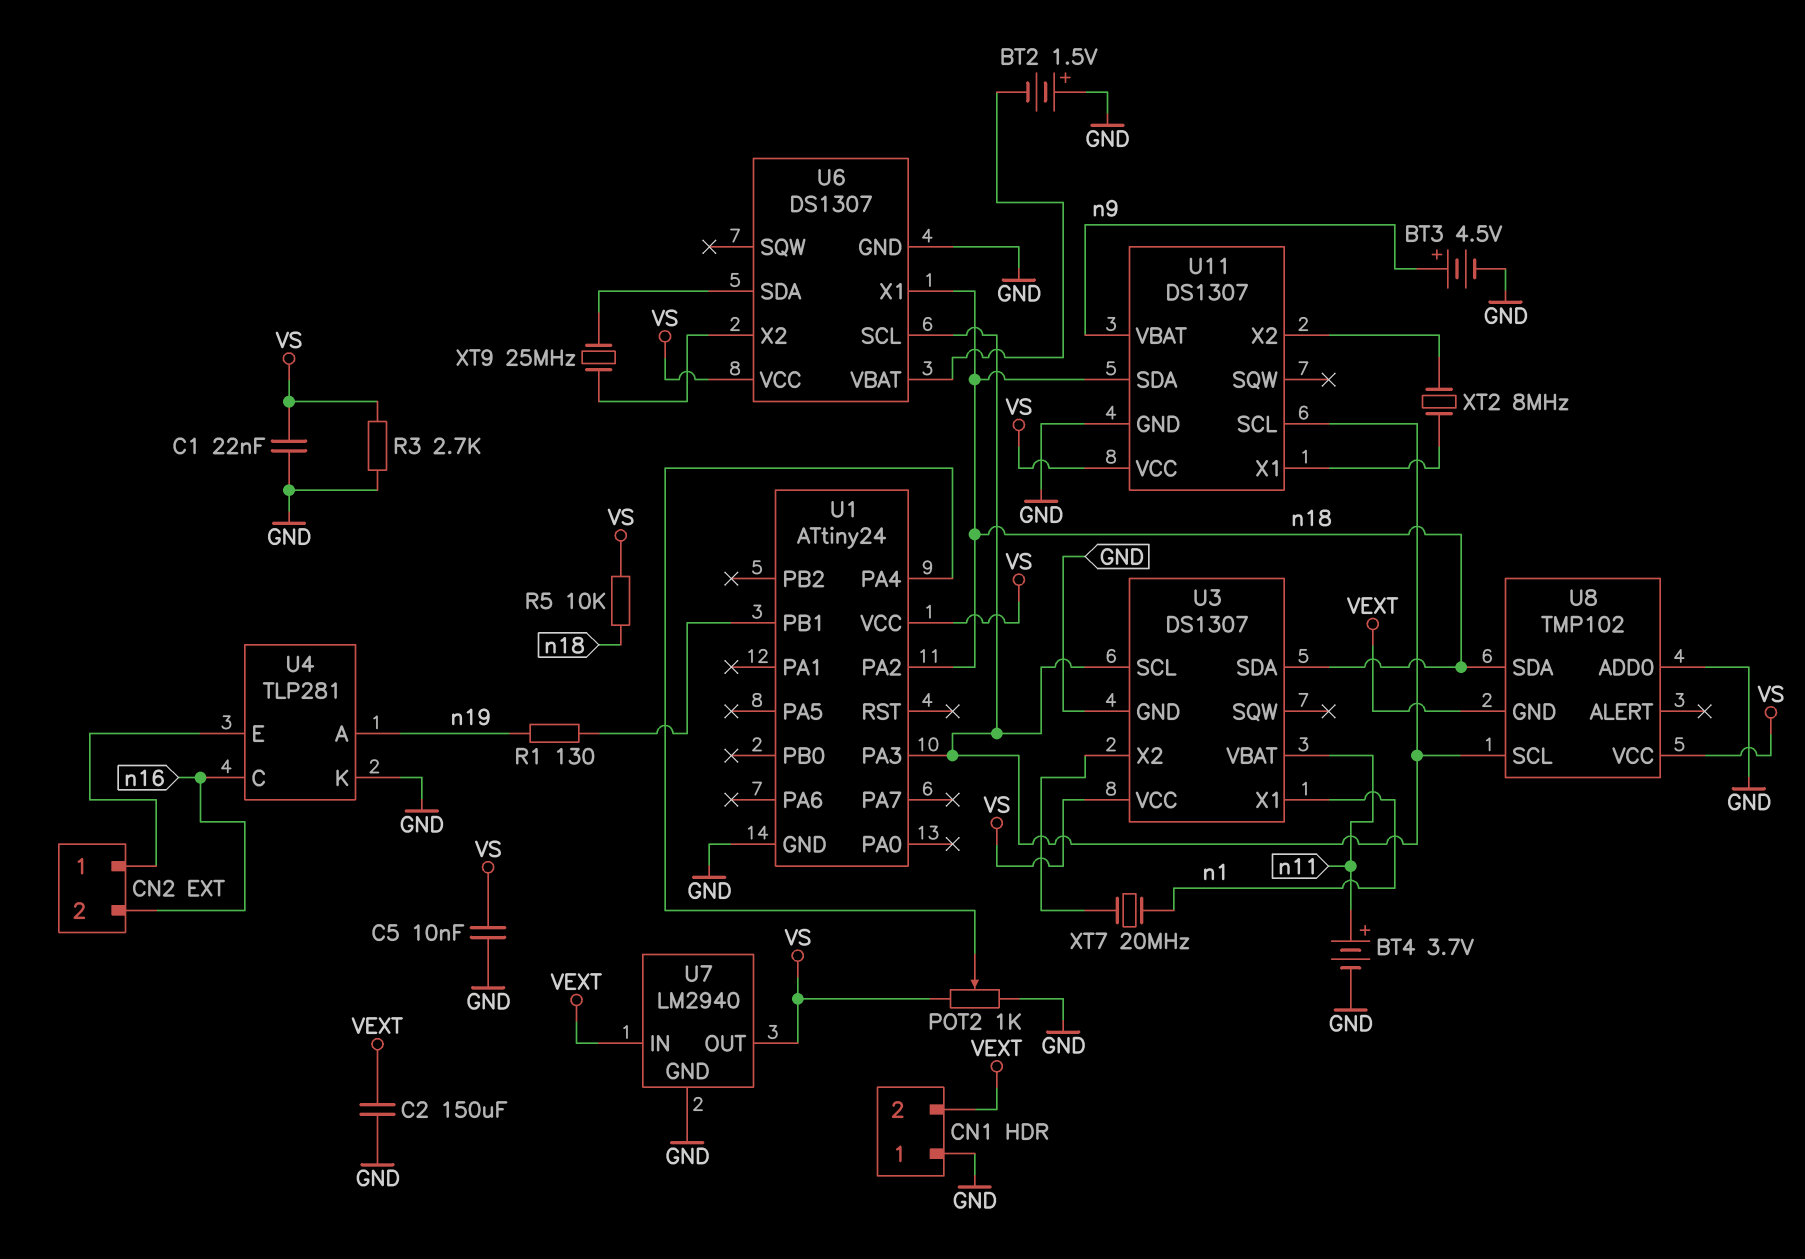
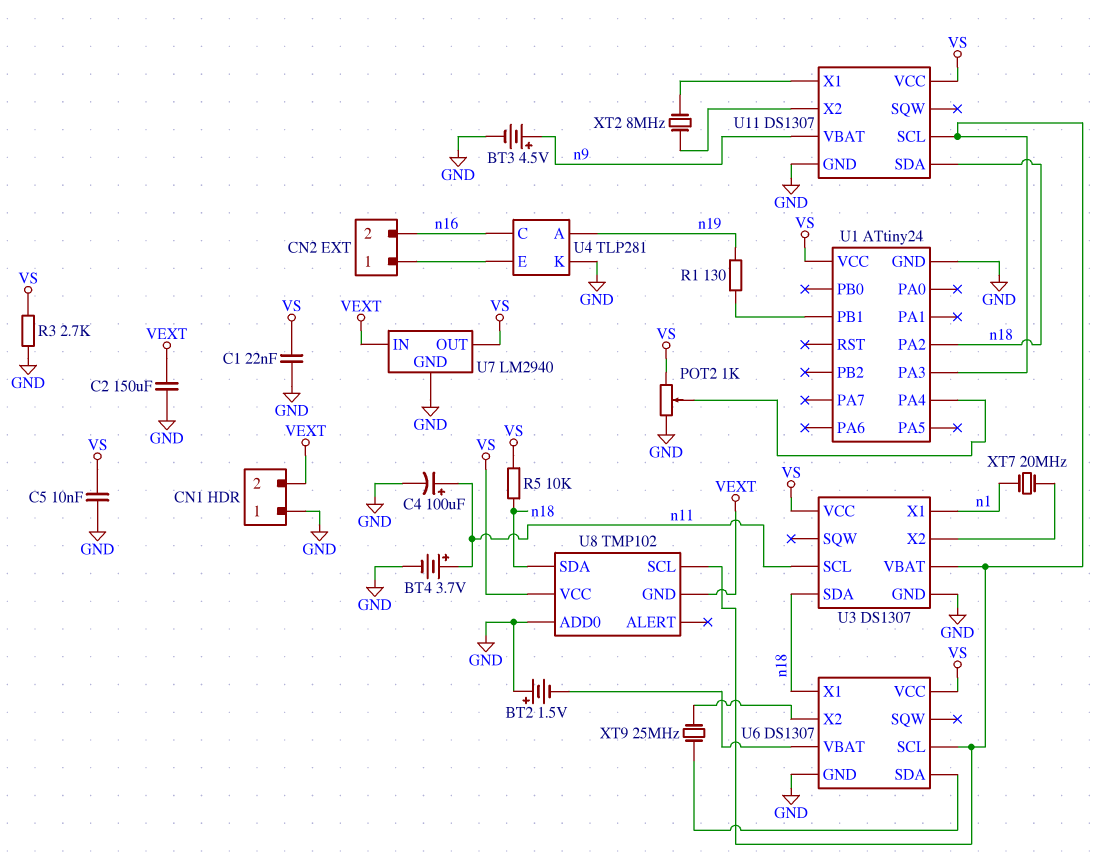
C4: none -> 100uF (plus n11, minus GND)
U3 pin SCL: U1/PA3 -> n11
U3 pin VBAT: n11 -> U1/PA3

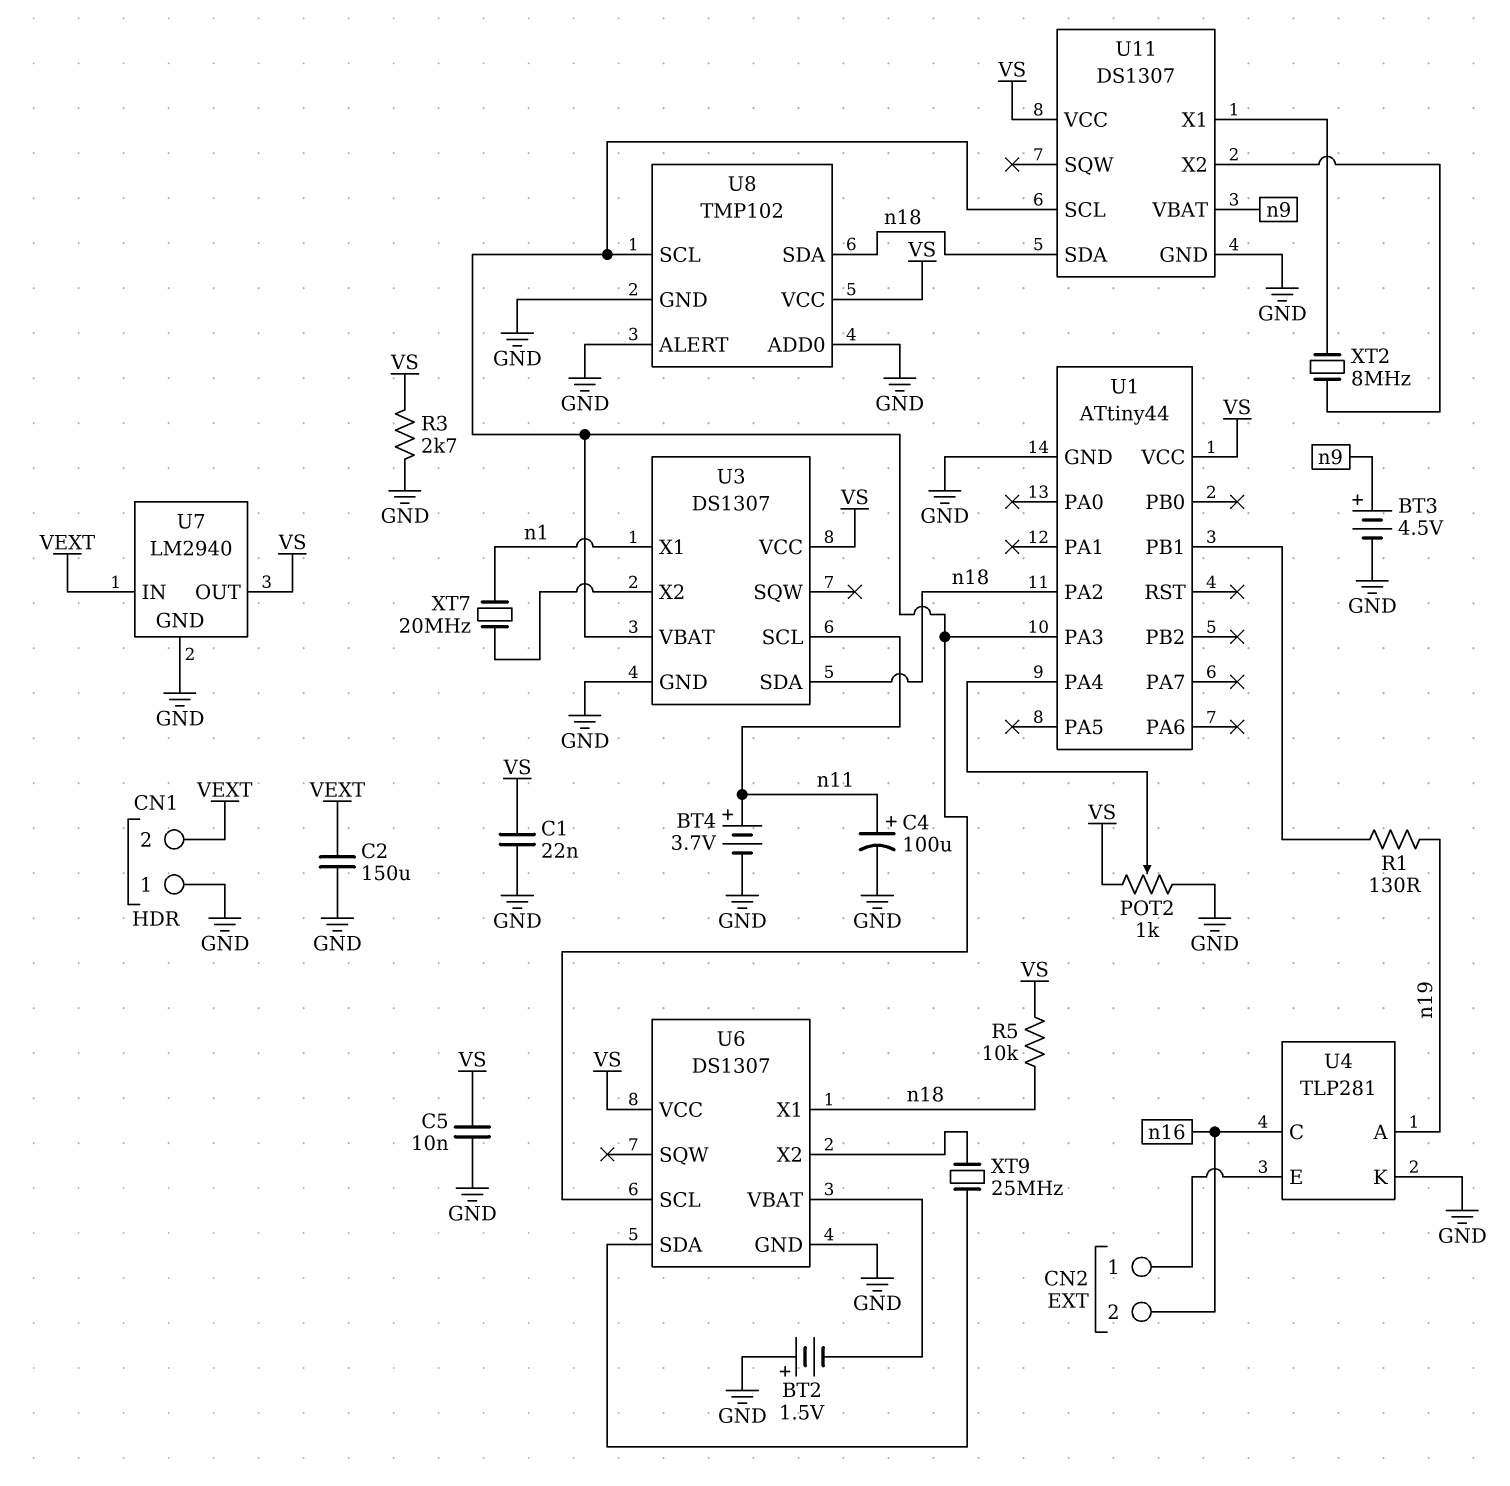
U1: ATtiny24 -> ATtiny44
U8 pin ALERT: none -> GND
U8 pin GND: VEXT -> GND

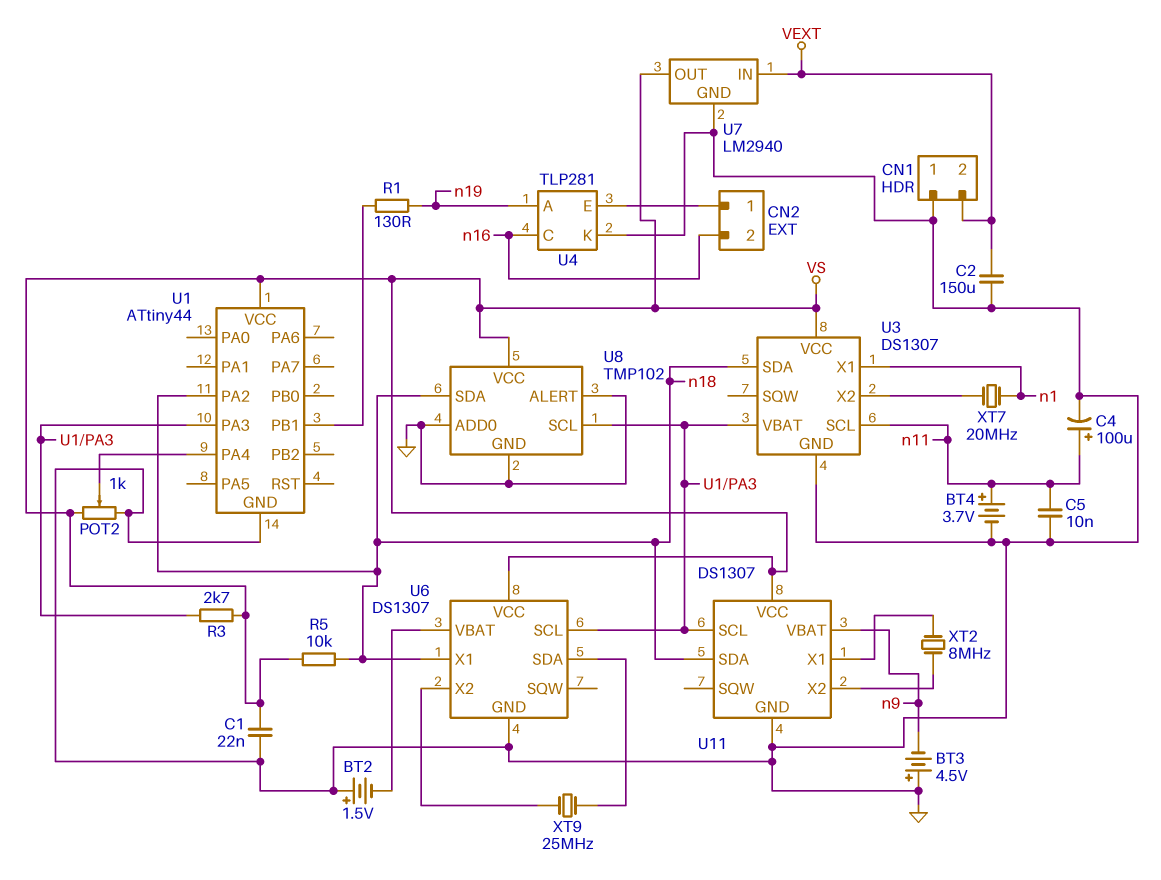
BT3: 4.5V (plus n9, minus GND) -> 4.5V (plus GND, minus n9)
C5: 10nF (GND, VS) -> 10nF (GND, n11)
R3: 2.7k (GND, VS) -> 2.7k (U1/PA3, VS)

